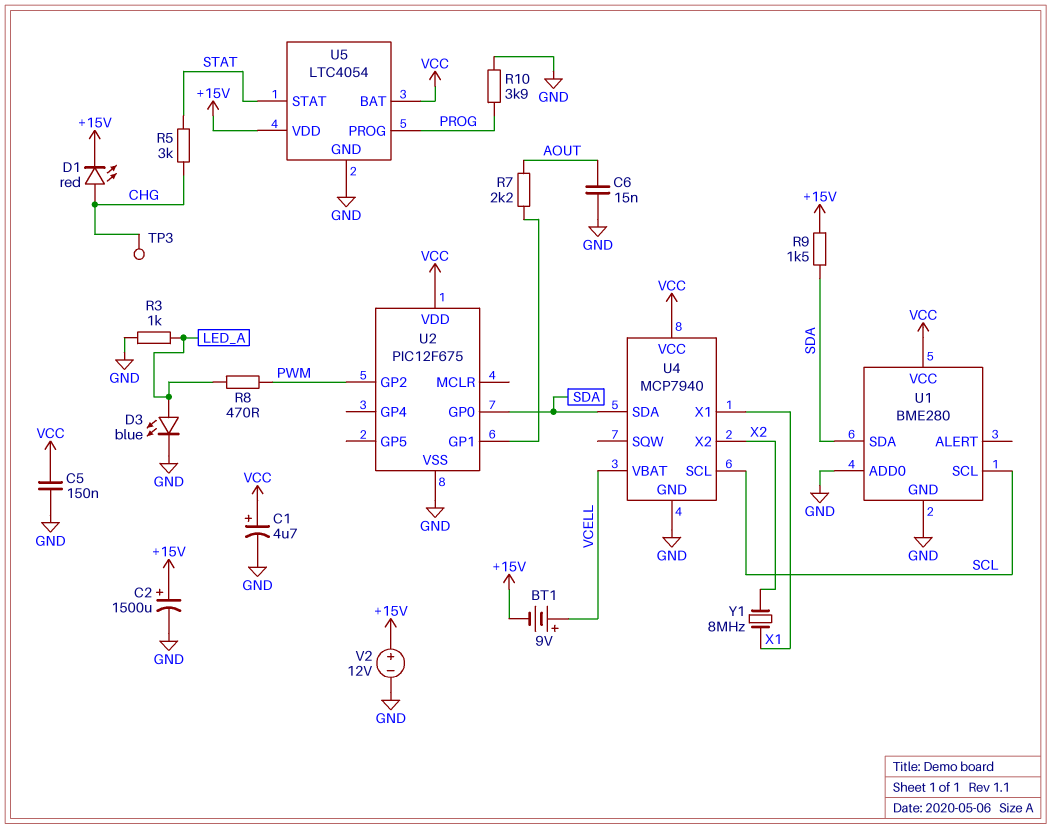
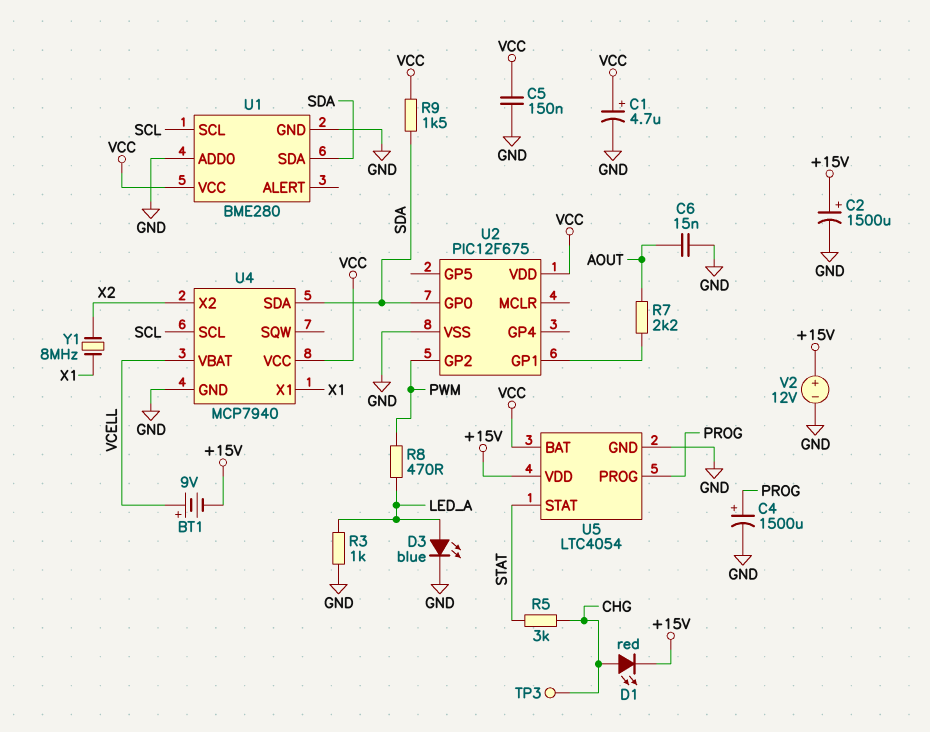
C4: none -> 1500uF (plus PROG, minus GND)
R9: 1.5k (+15V, SDA) -> 1.5k (SDA, VCC)
R10: 3.9k (GND, PROG) -> none

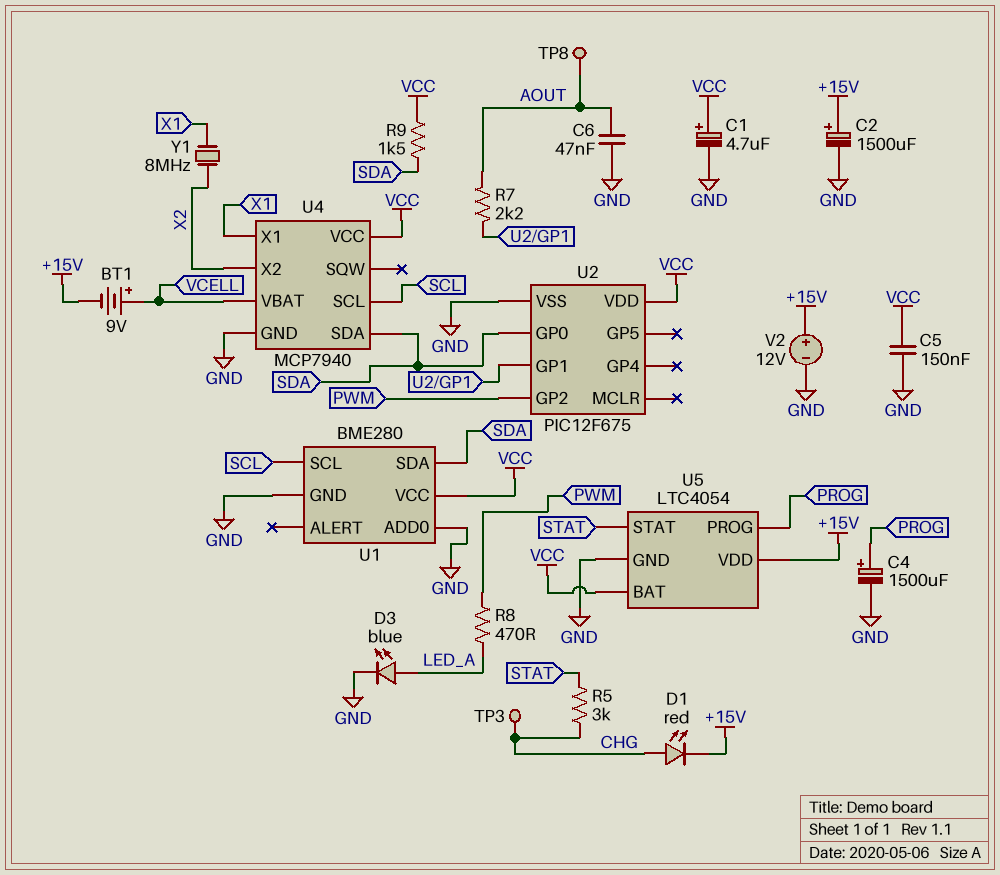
C6: 15nF (AOUT, GND) -> 47nF (AOUT, GND)
R3: 1k (GND, LED_A) -> none
TP8: none -> test point (AOUT)

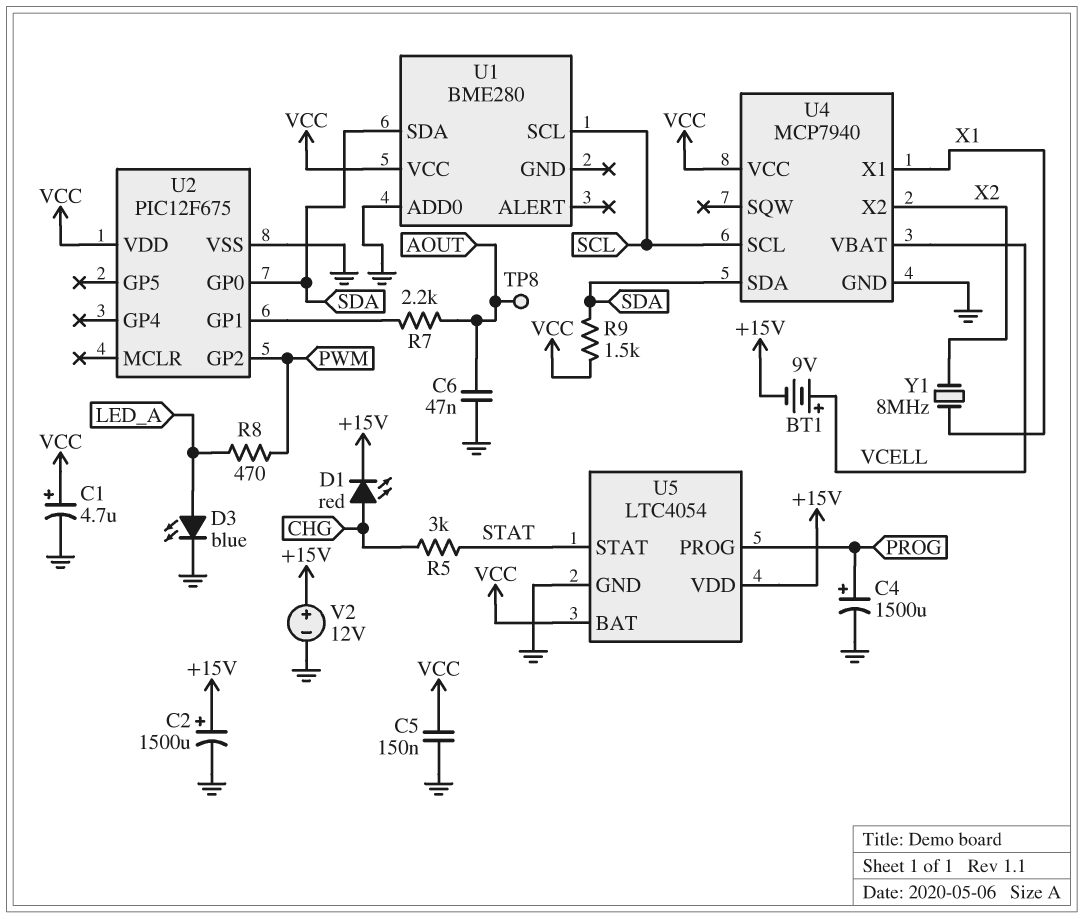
TP3: test point (CHG) -> none
U1 pin GND: GND -> none

